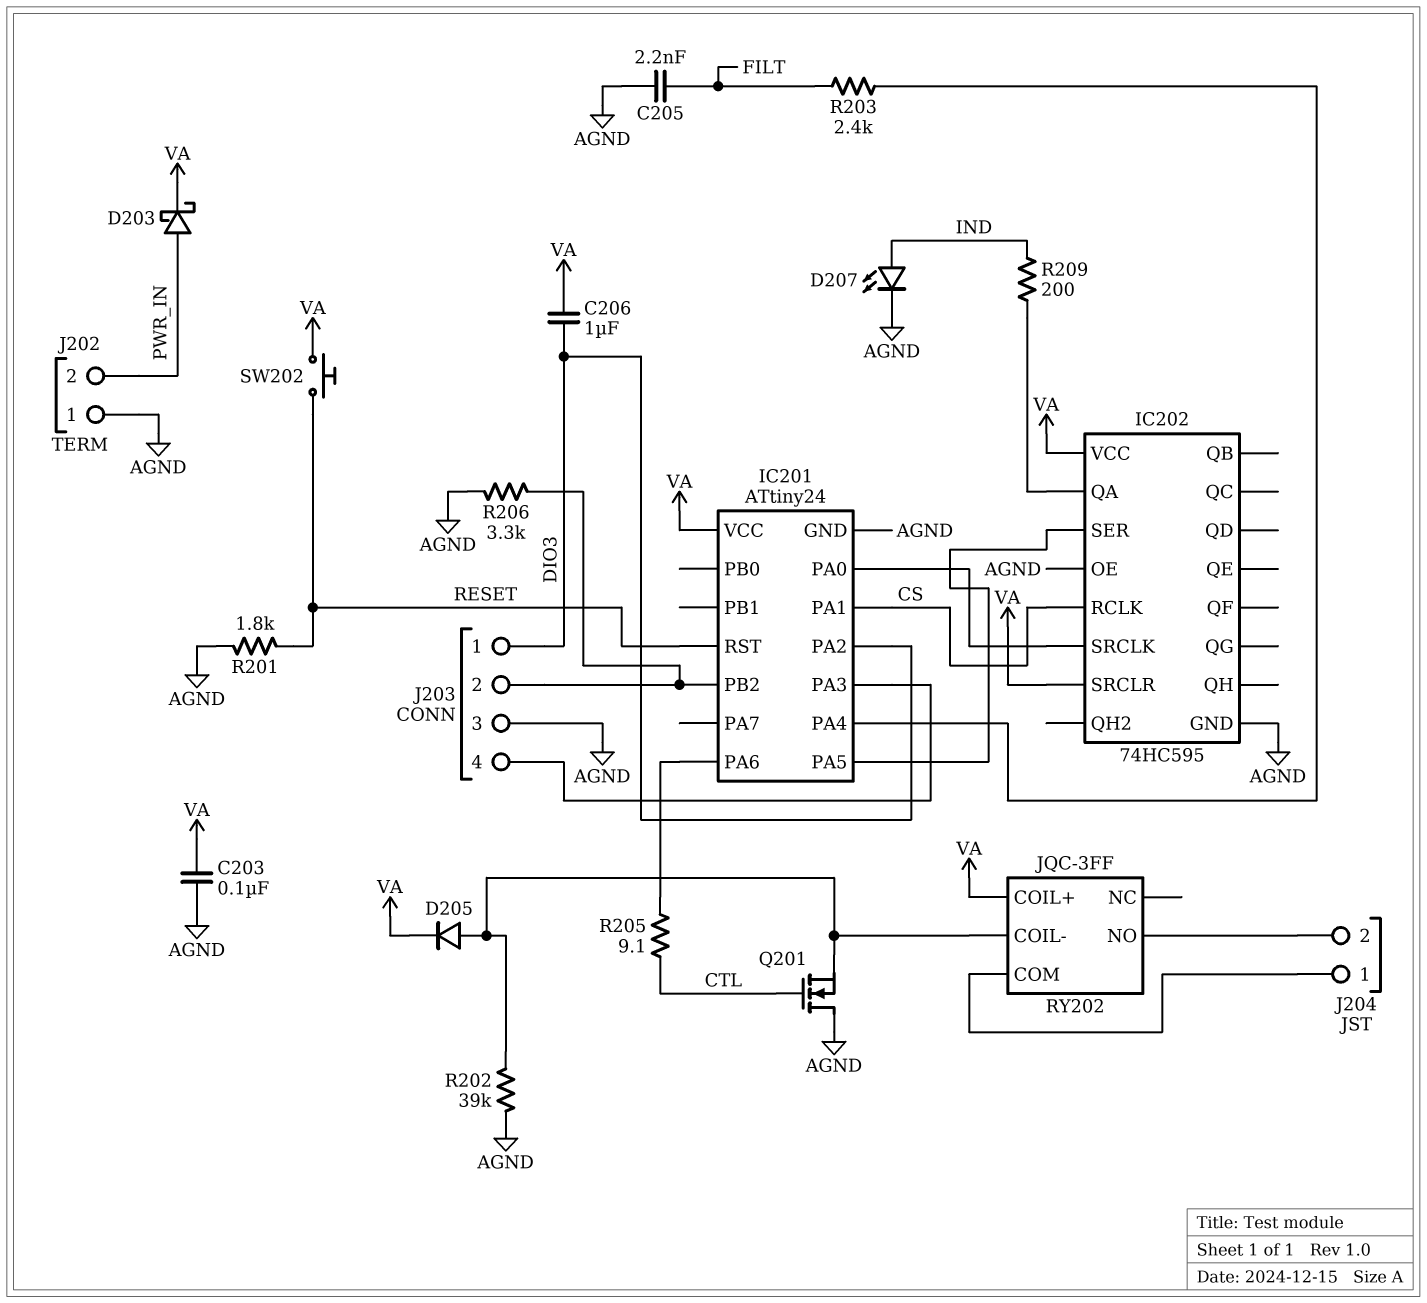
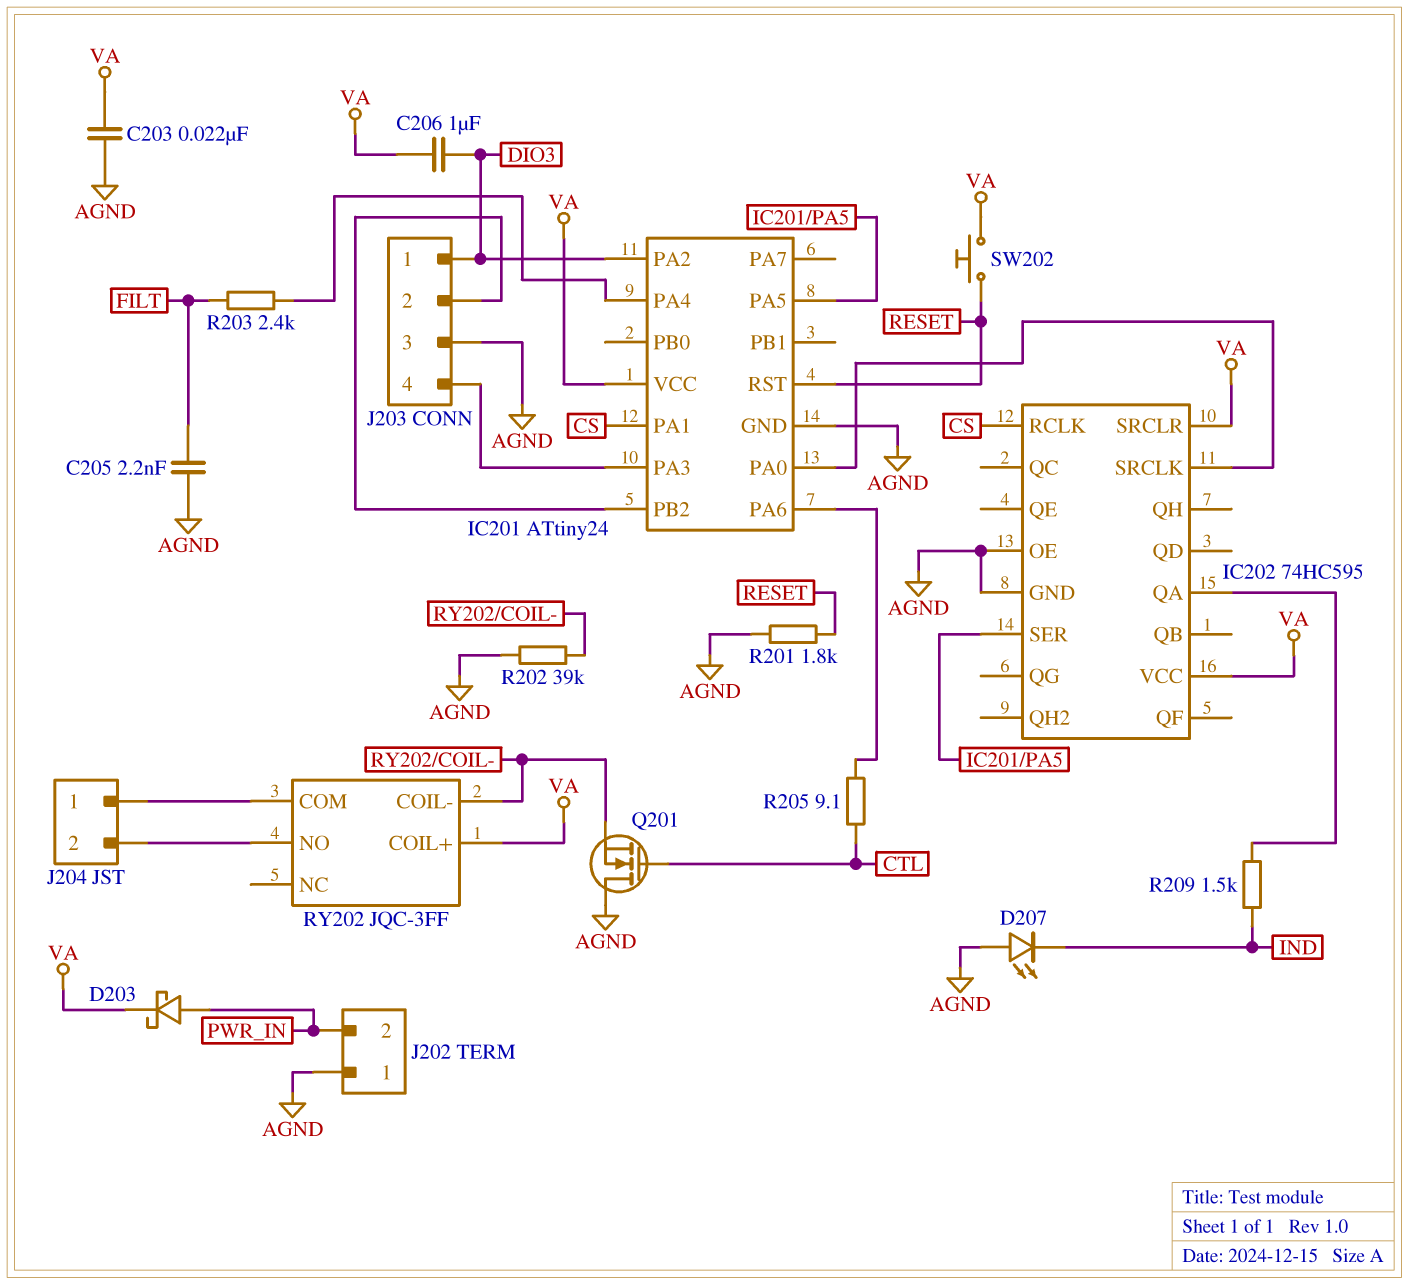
C203: 100nF (AGND, VA) -> 22nF (AGND, VA)
D205: diode (A RY202/COIL-, K VA) -> none
D207: LED (A IND, K AGND) -> LED (A AGND, K IND)
R206: 3.3k (AGND, IC201/PB2) -> none
R209: 200 (IC202/QA, IND) -> 1.5k (IC202/QA, IND)

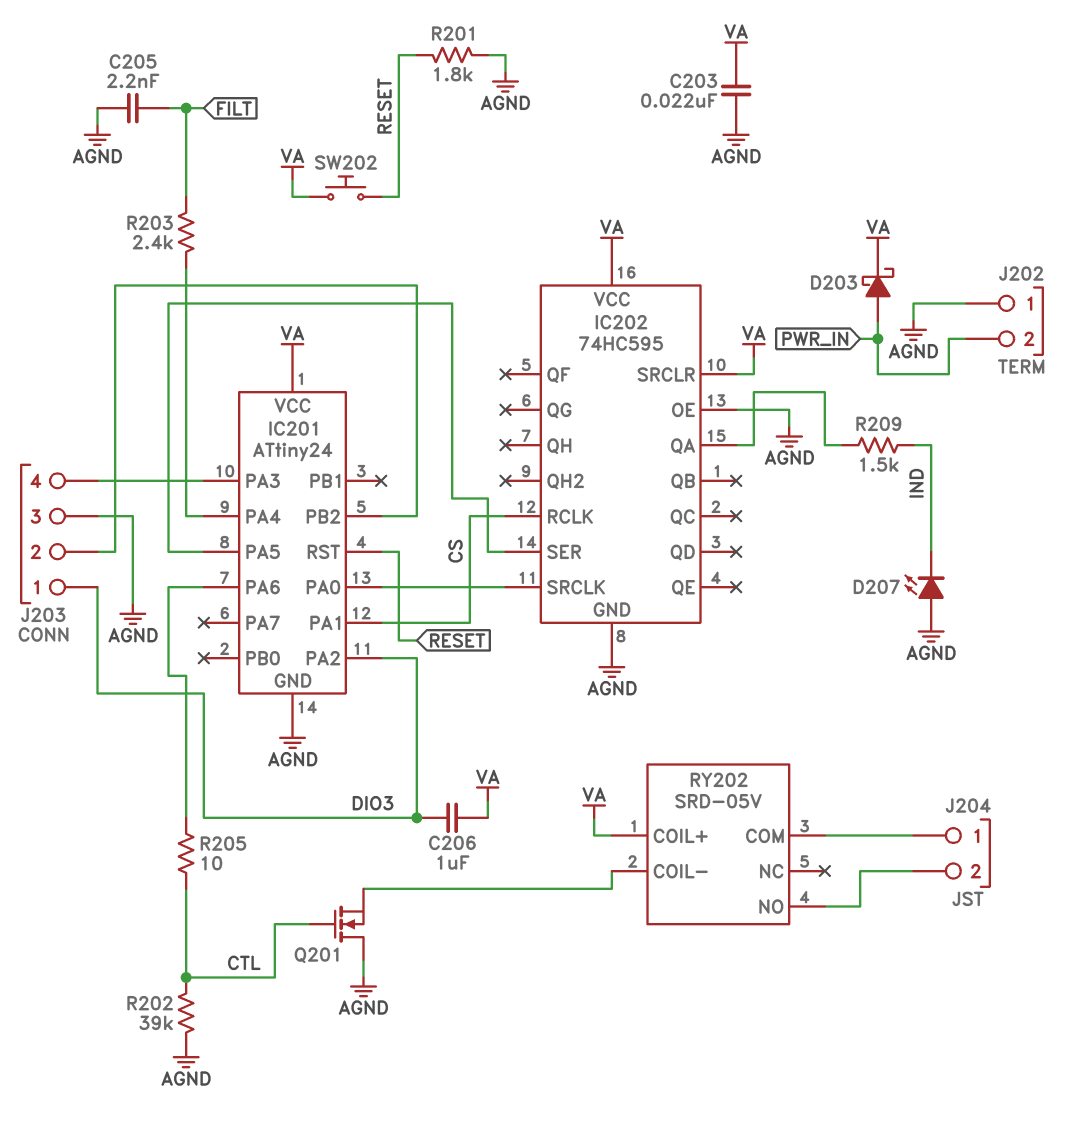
R202: 39k (AGND, RY202/COIL-) -> 39k (AGND, CTL)
R205: 9.1 (CTL, IC201/PA6) -> 10 (CTL, IC201/PA6)
RY202: JQC-3FF -> SRD-05V

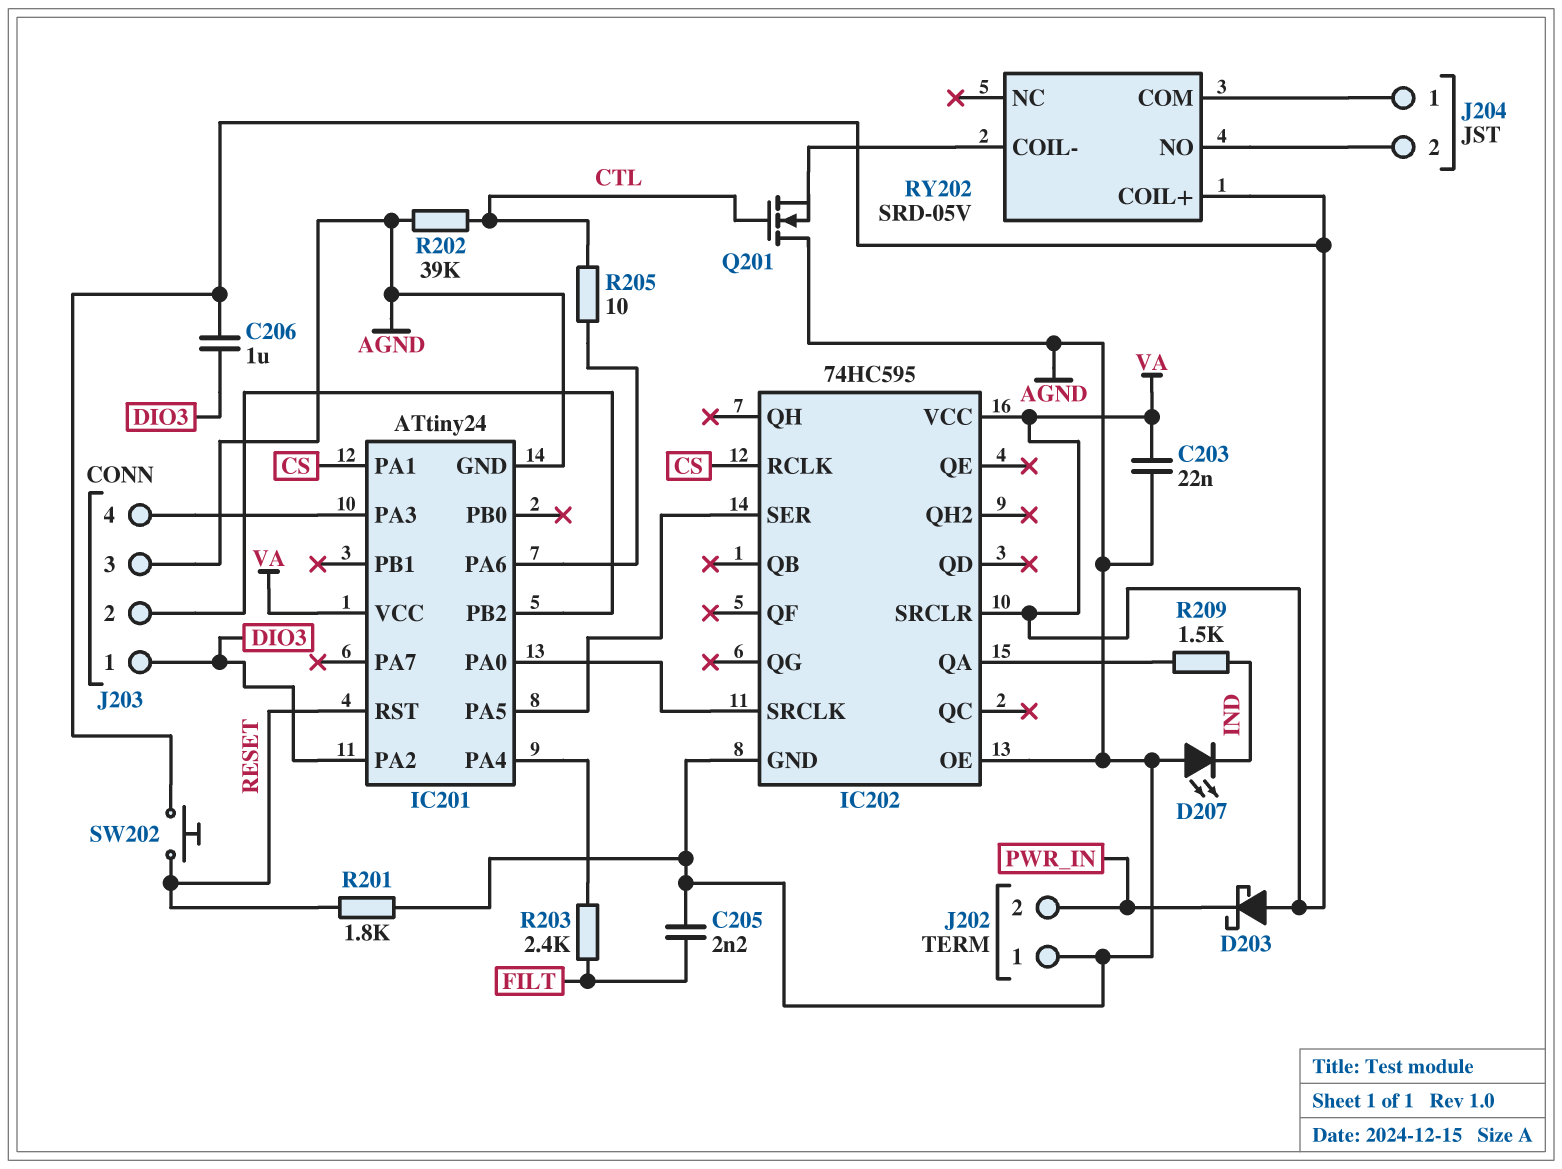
D203: schottky (A PWR_IN, K VA) -> schottky (A VA, K PWR_IN)

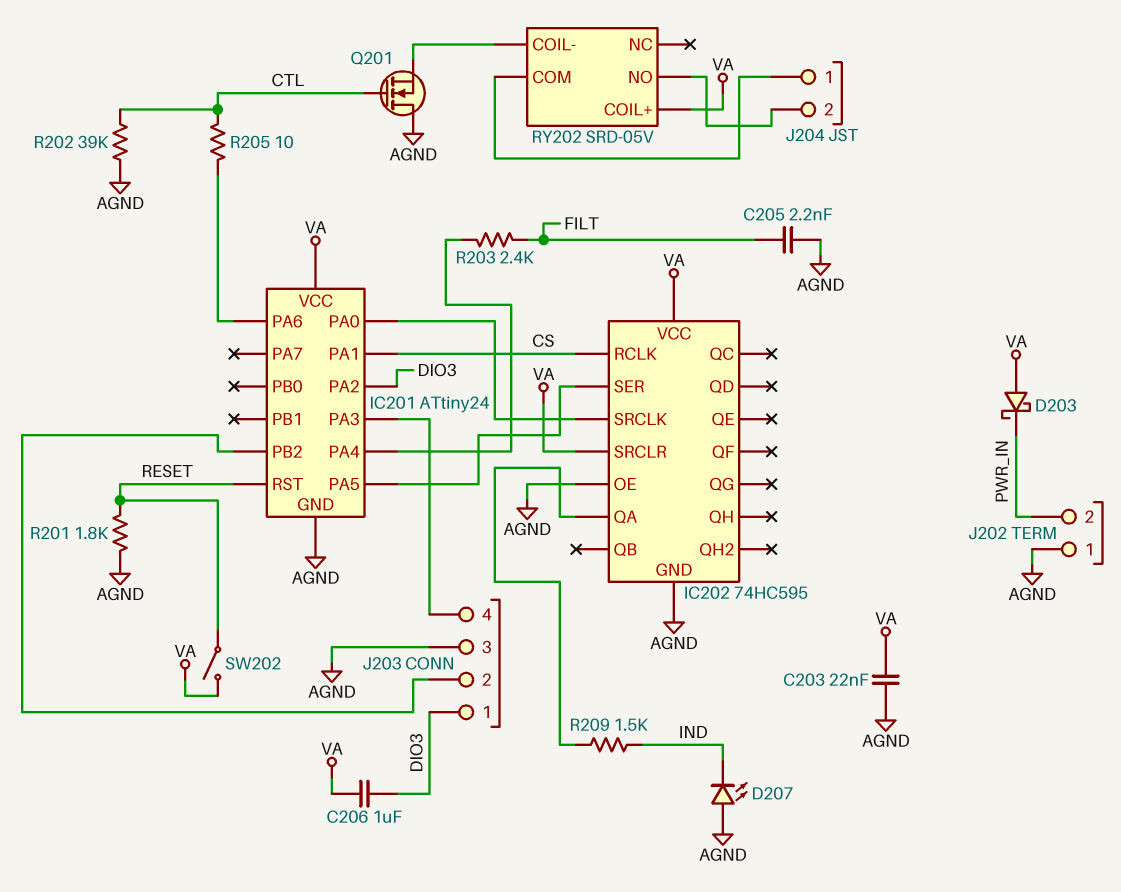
SW202: button (RESET, VA) -> switch (RESET, VA)

